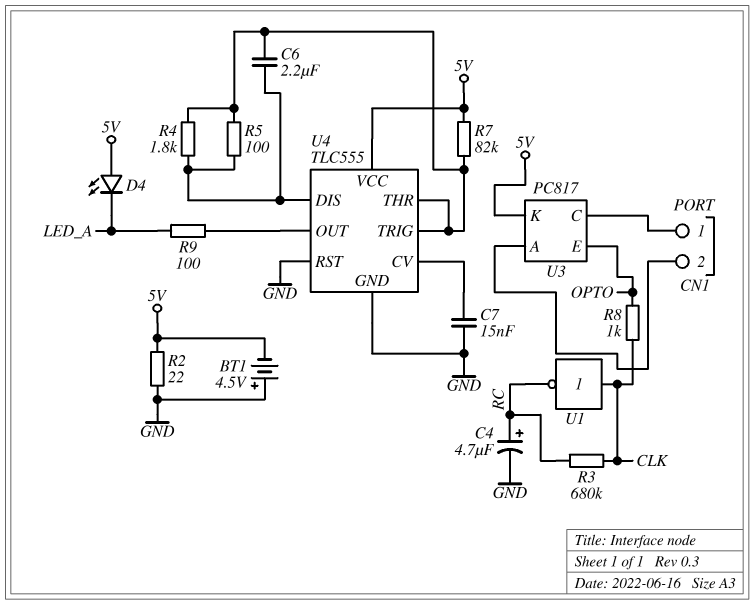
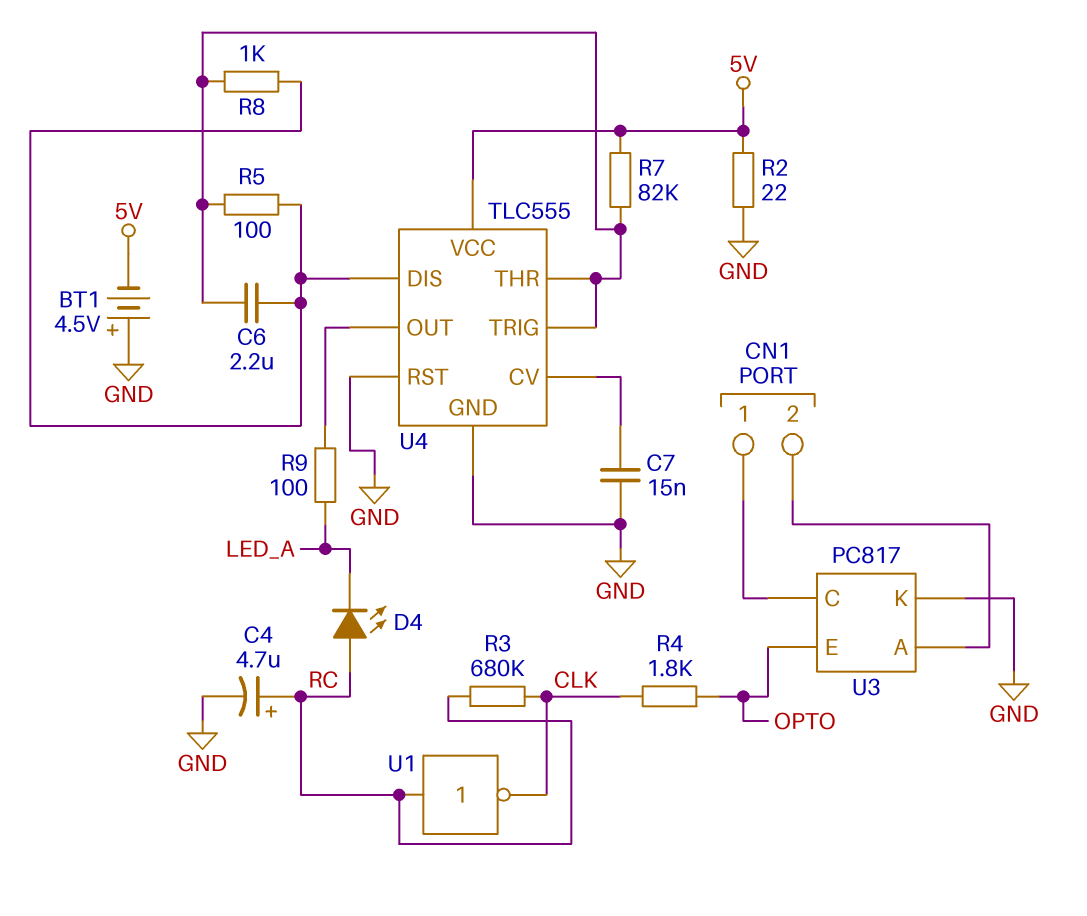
D4: LED (A 5V, K LED_A) -> LED (A RC, K LED_A)
R4: 1.8k (U4/DIS, U4/THR) -> 1.8k (CLK, OPTO)
R8: 1k (CLK, OPTO) -> 1k (U4/DIS, U4/THR)
U1: NOT (in CLK, out RC) -> NOT (in RC, out CLK)
U3 pin K: 5V -> GND

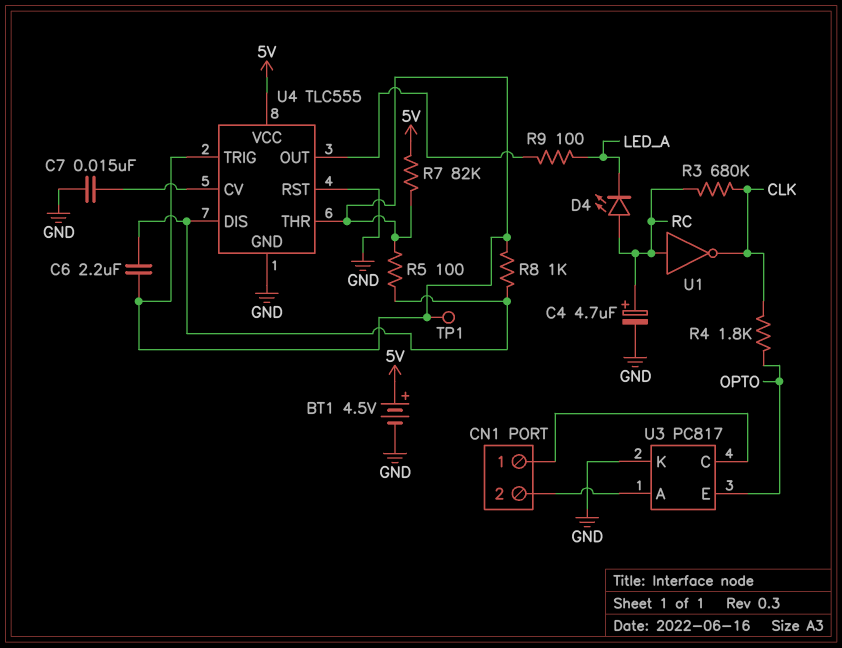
BT1: 4.5V (plus GND, minus 5V) -> 4.5V (plus 5V, minus GND)
R2: 22 (5V, GND) -> none
TP1: none -> test point (U4/THR)

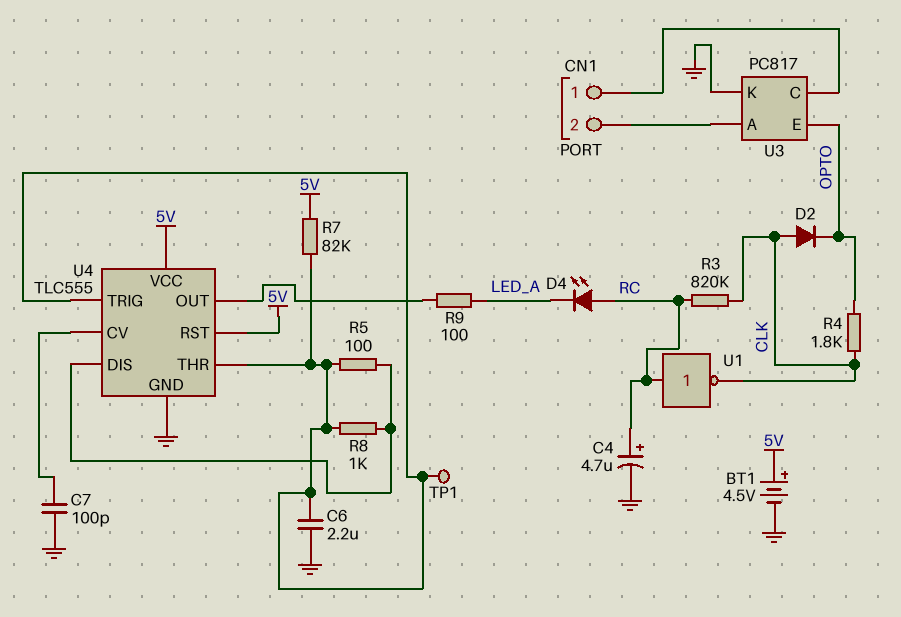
C6: 2.2uF (U4/DIS, U4/THR) -> 2.2uF (GND, U4/THR)
C7: 15nF (GND, U4/CV) -> 100pF (GND, U4/CV)
D2: none -> diode (A CLK, K OPTO)
R3: 680k (CLK, RC) -> 820k (CLK, RC)
U4 pin RST: GND -> 5V

